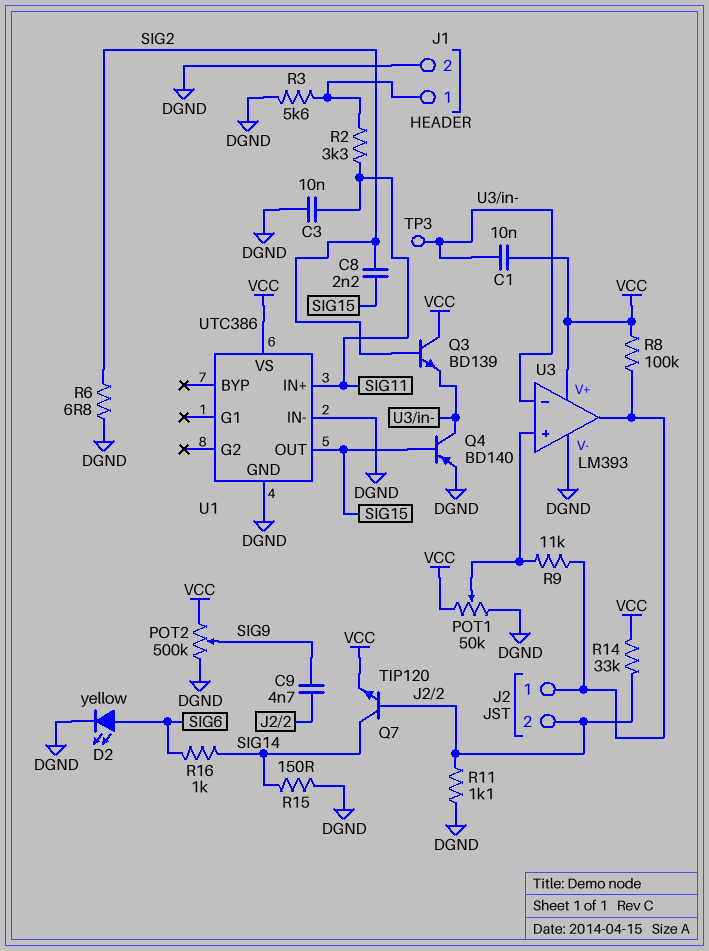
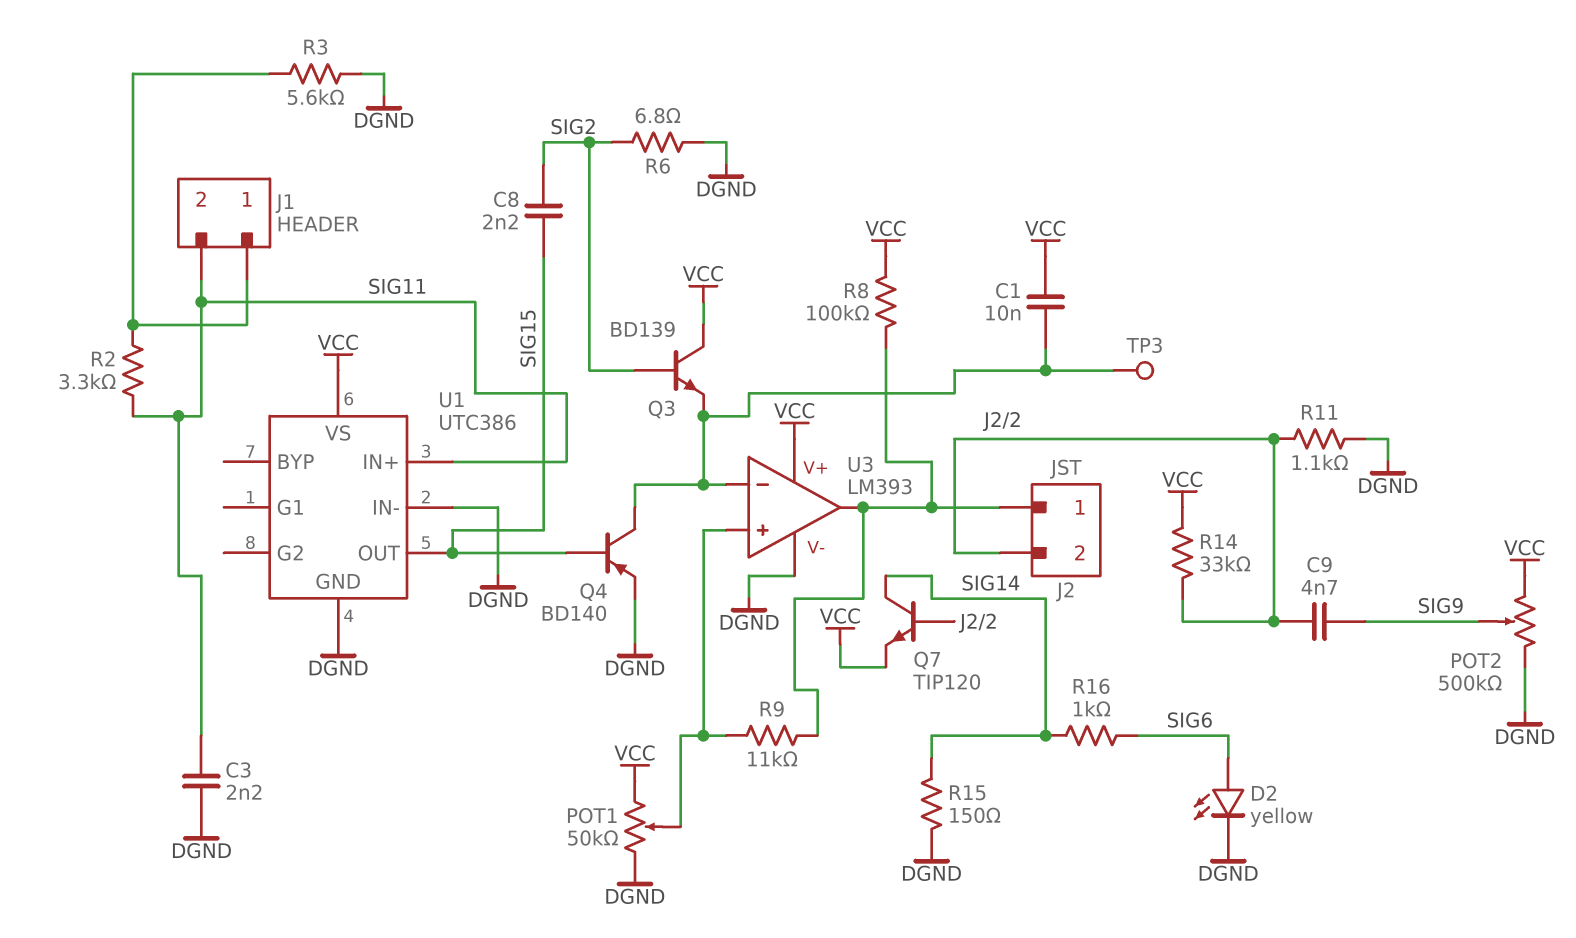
C3: 10nF (DGND, SIG11) -> 2.2nF (DGND, SIG11)
J1 pin 2: DGND -> SIG11

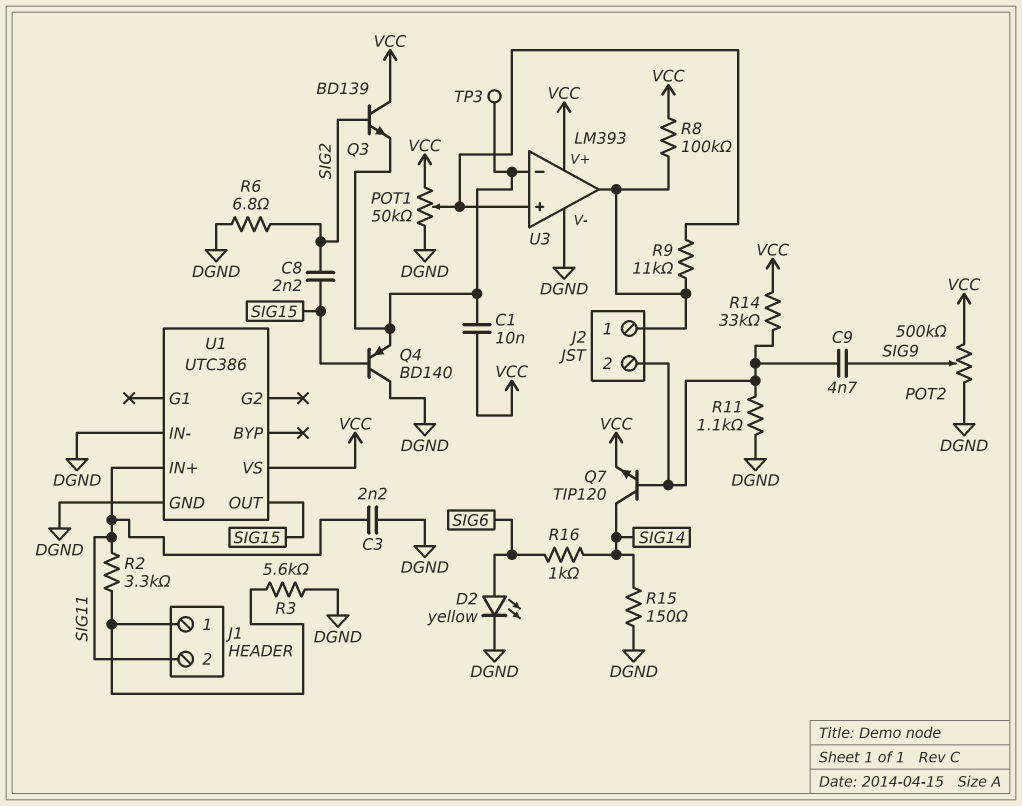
Q4: PNP BD140 (B SIG15, C U3/in-, E DGND) -> PNP BD140 (B SIG15, C DGND, E U3/in-)

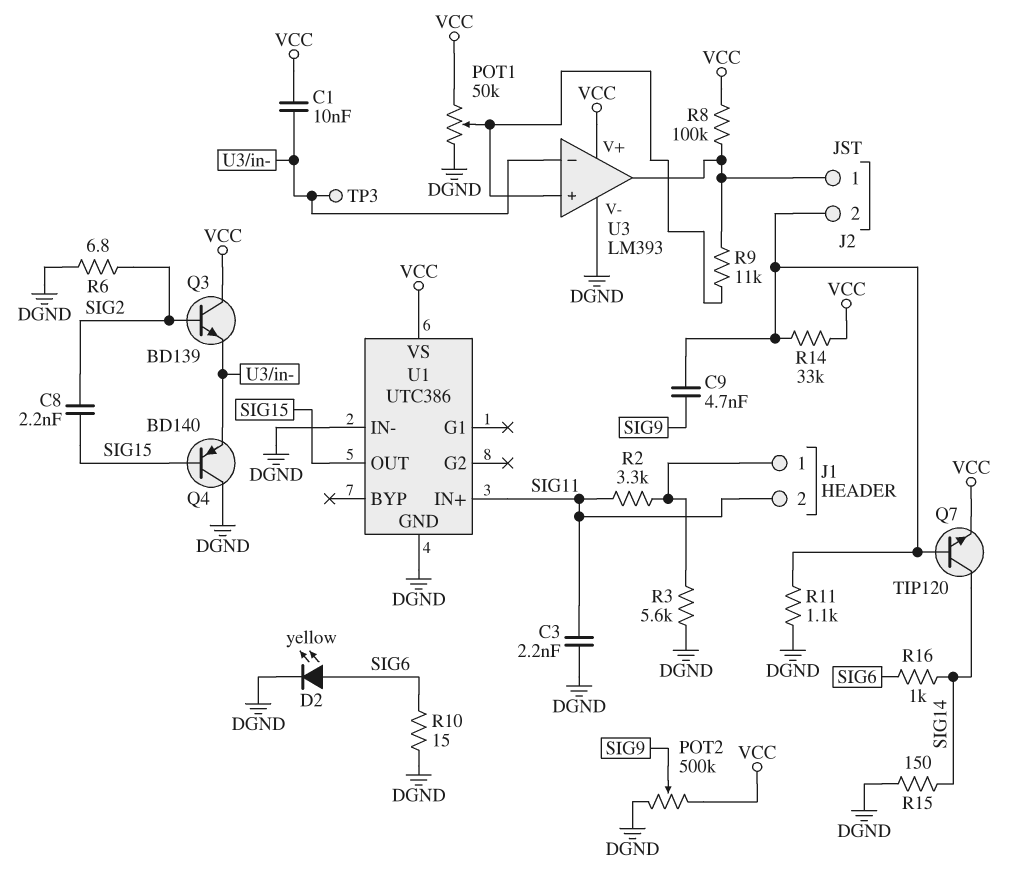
R10: none -> 15 (DGND, SIG6)

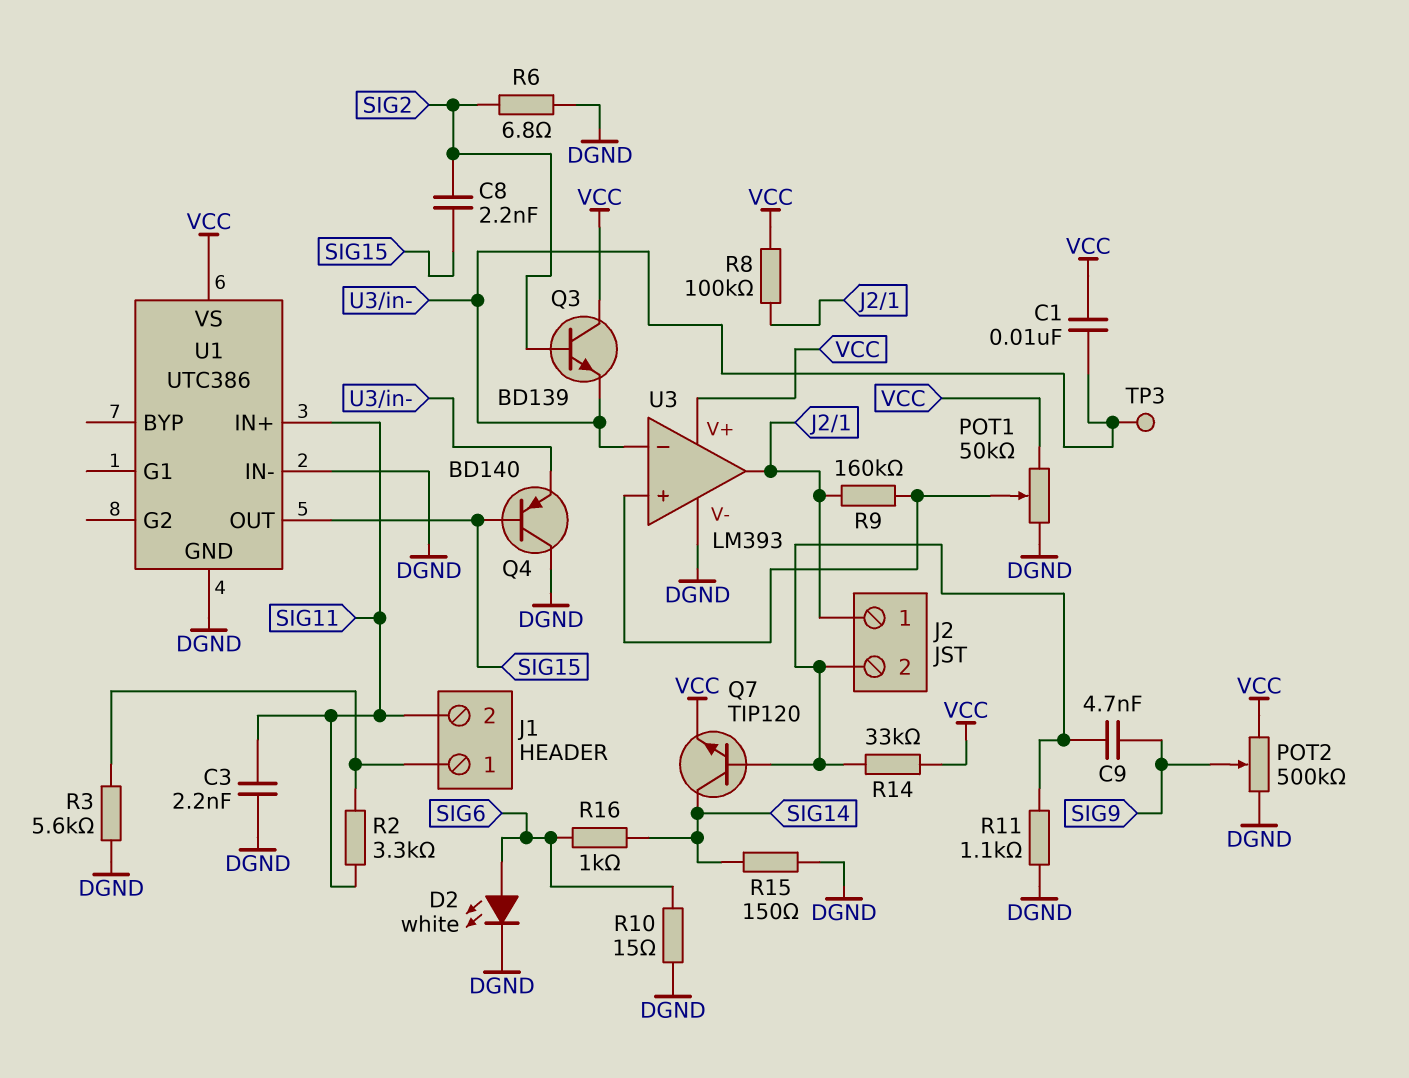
D2: LED yellow (A SIG6, K DGND) -> LED white (A SIG6, K DGND)
R9: 11k (J2/1, U3/in+) -> 160k (J2/1, U3/in+)

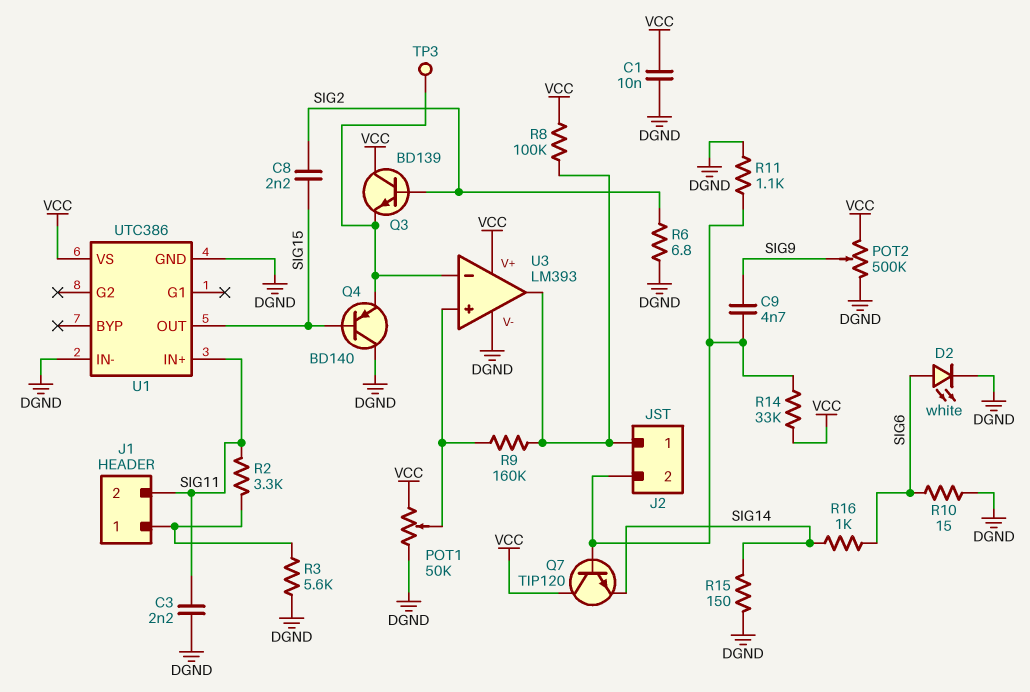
C1: 10nF (U3/in-, VCC) -> 10nF (DGND, VCC)
Q7: NPN TIP120 (B J2/2, C SIG14, E VCC) -> NPN TIP120 (B J2/2, C VCC, E SIG14)

